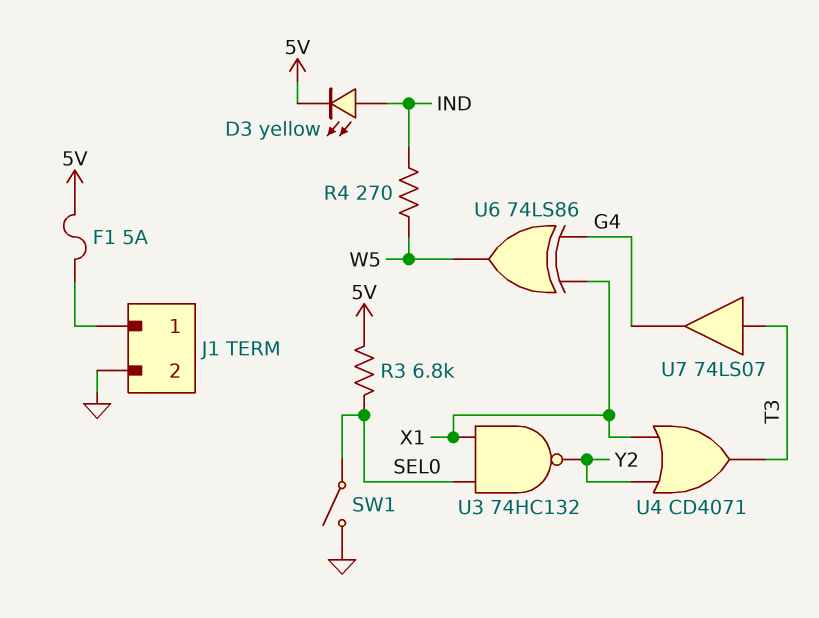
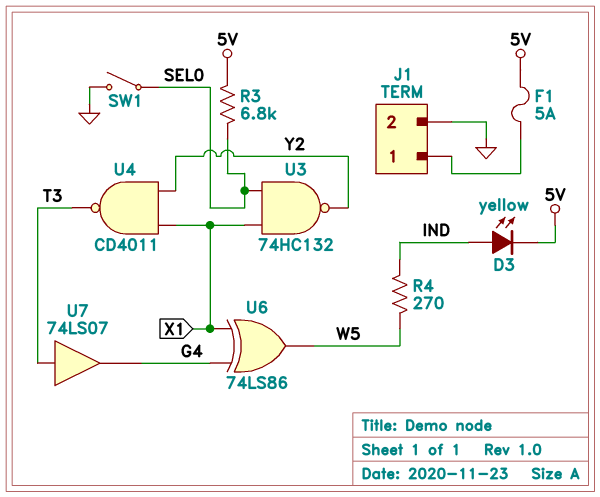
U4: OR CD4071 (in X1, in Y2, out T3) -> NAND CD4011 (in X1, in Y2, out T3)

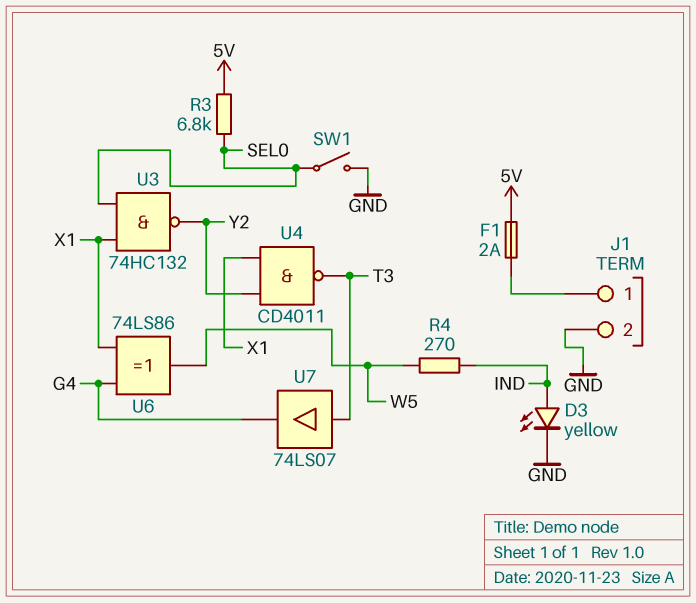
D3: LED yellow (A IND, K 5V) -> LED yellow (A IND, K GND)
F1: 5A (5V, J1/1) -> 2A (5V, J1/1)

